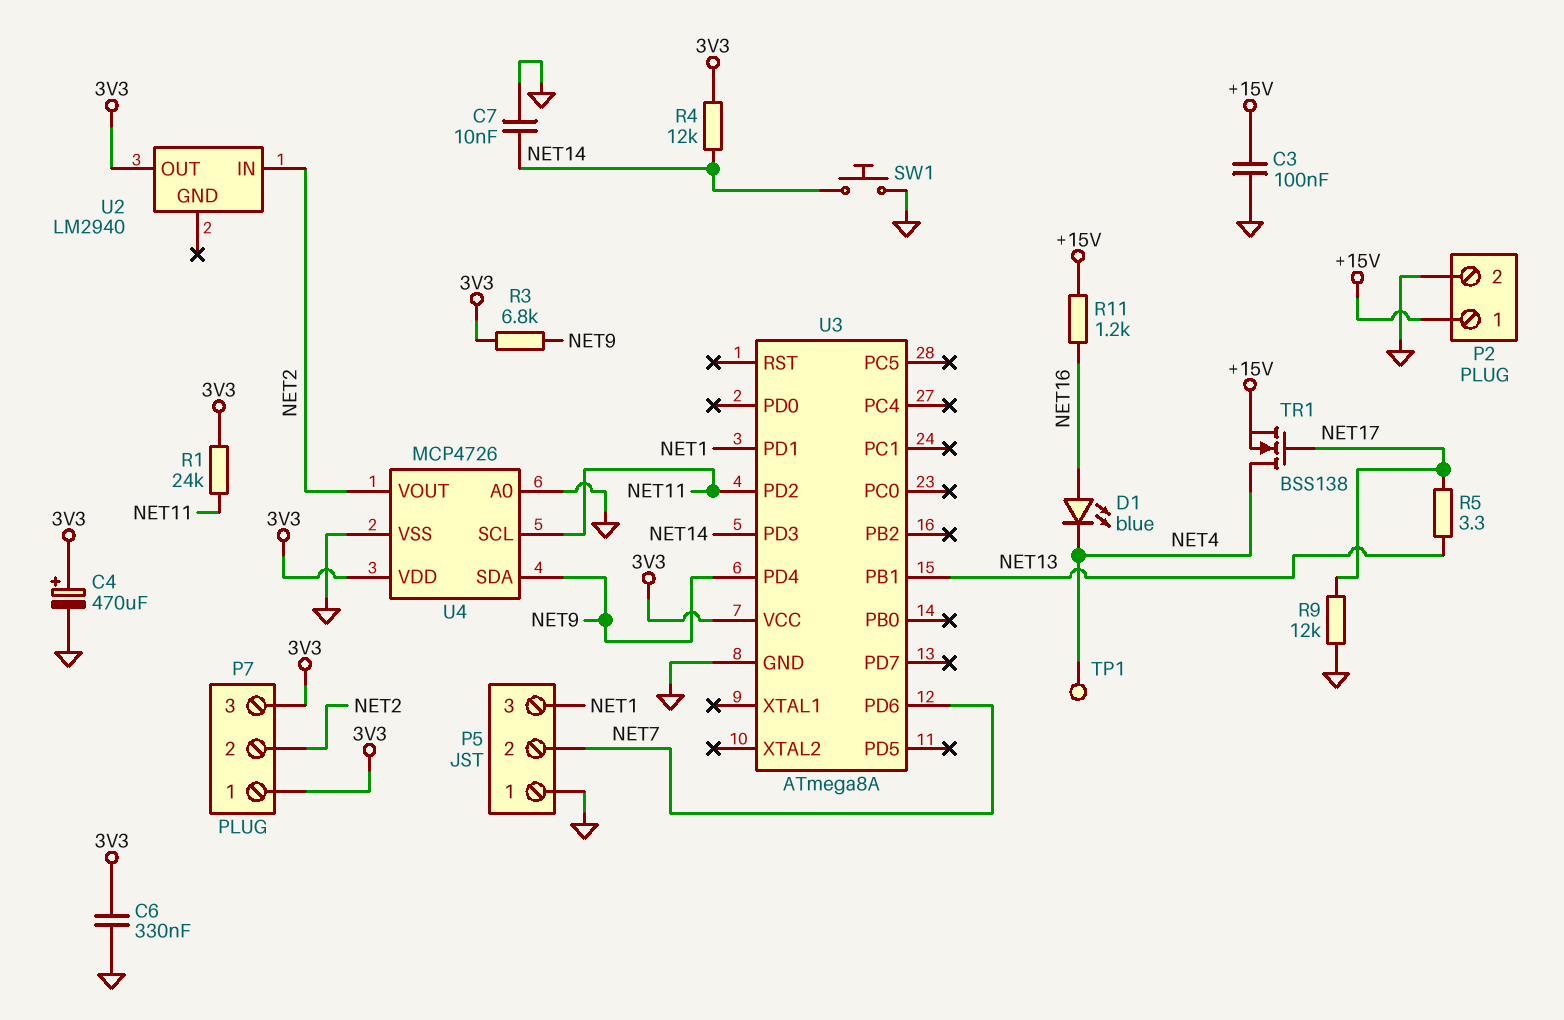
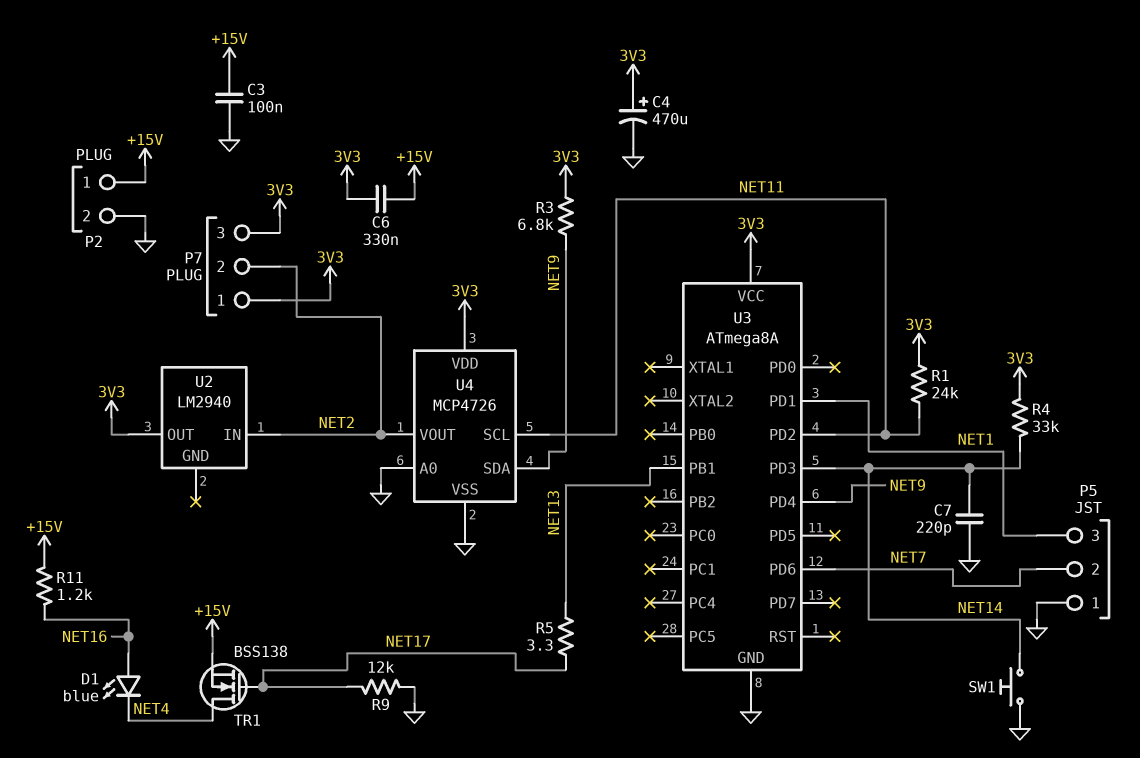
C6: 330nF (3V3, GND) -> 330nF (+15V, 3V3)
C7: 10nF (GND, NET14) -> 220pF (GND, NET14)
R4: 12k (3V3, NET14) -> 33k (3V3, NET14)
TP1: test point (NET4) -> none

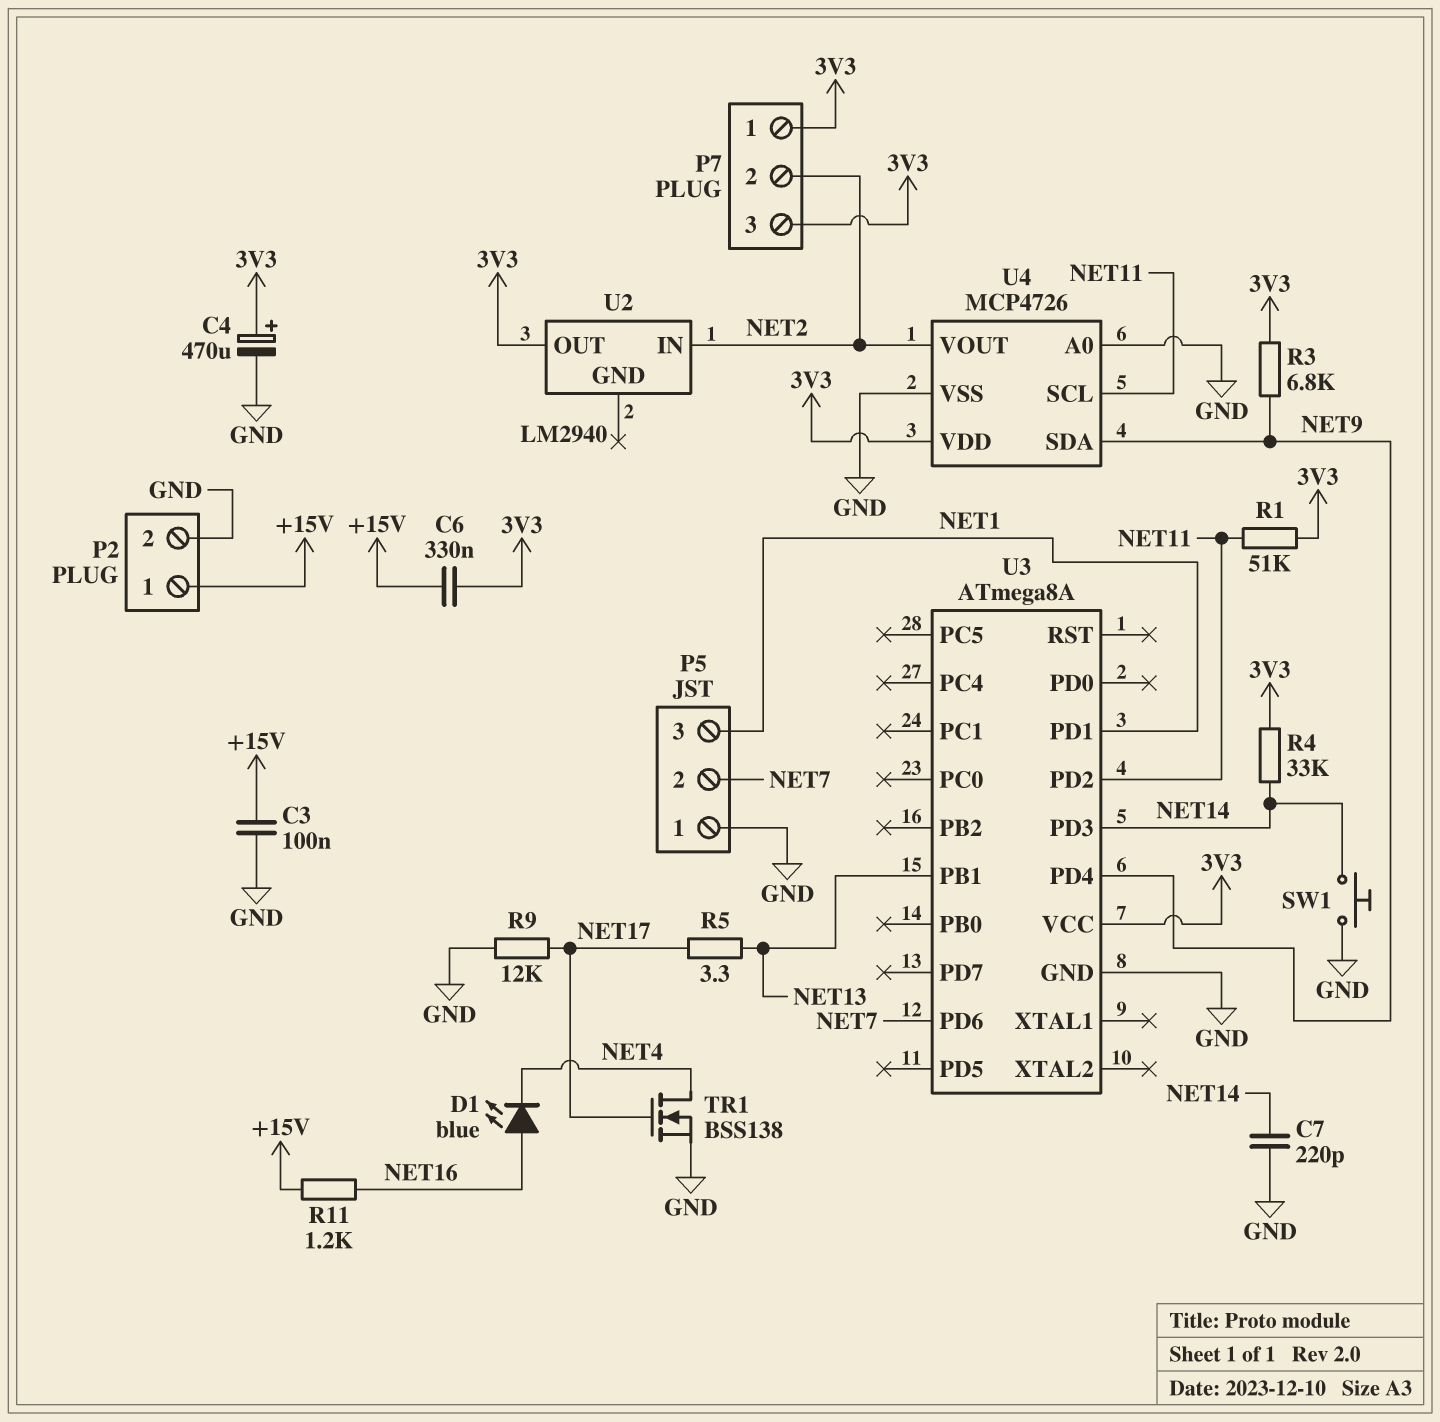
R1: 24k (3V3, NET11) -> 51k (3V3, NET11)
TR1: NMOS BSS138 (G NET17, D NET4, S +15V) -> NMOS BSS138 (G NET17, D NET4, S GND)

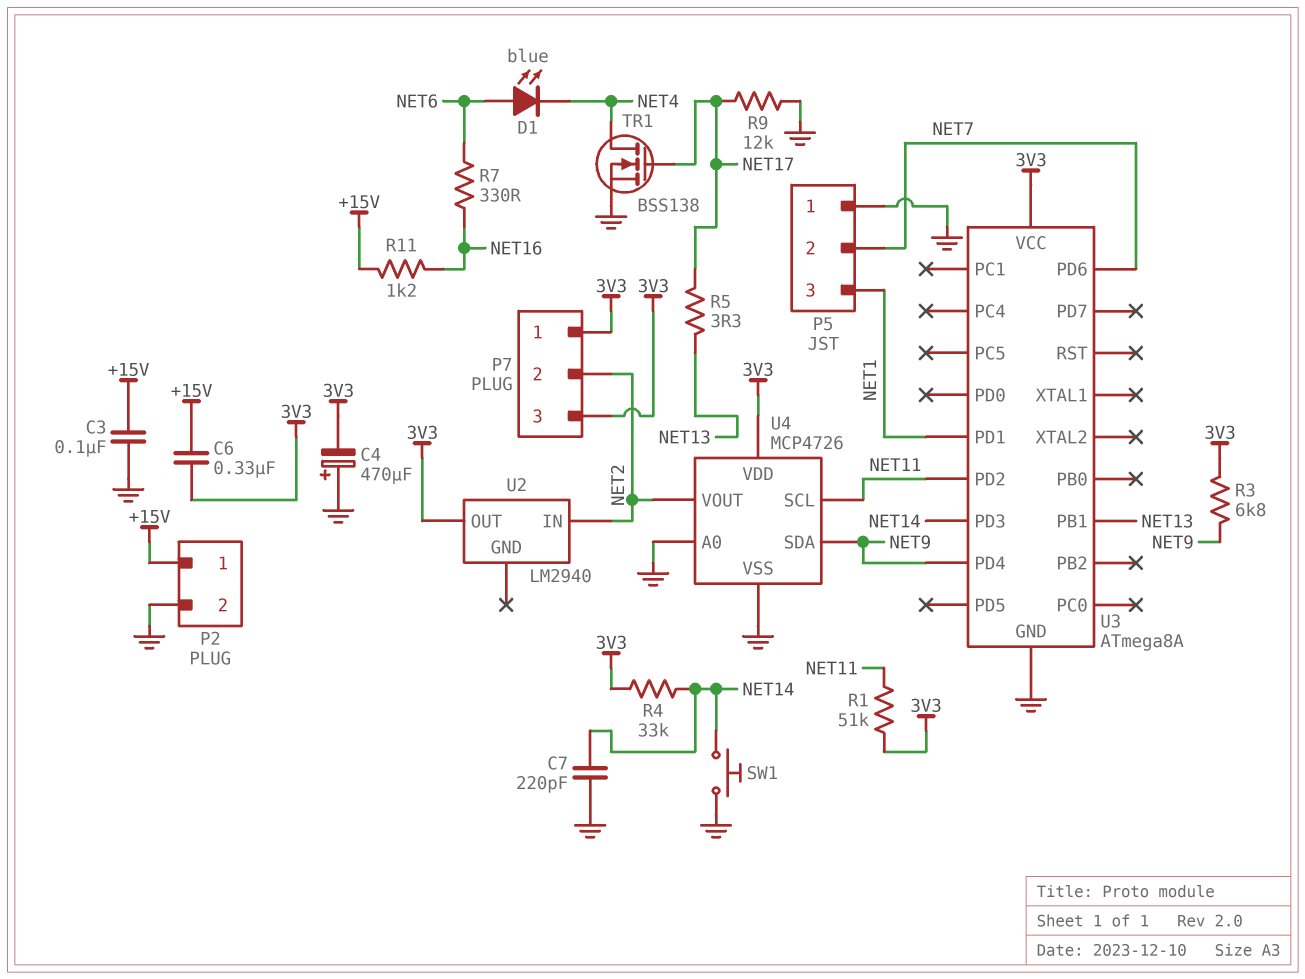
C4: 470uF (plus 3V3, minus GND) -> 470uF (plus GND, minus 3V3)
D1: LED blue (A NET16, K NET4) -> LED blue (A NET6, K NET4)
R7: none -> 330 (NET6, NET16)

